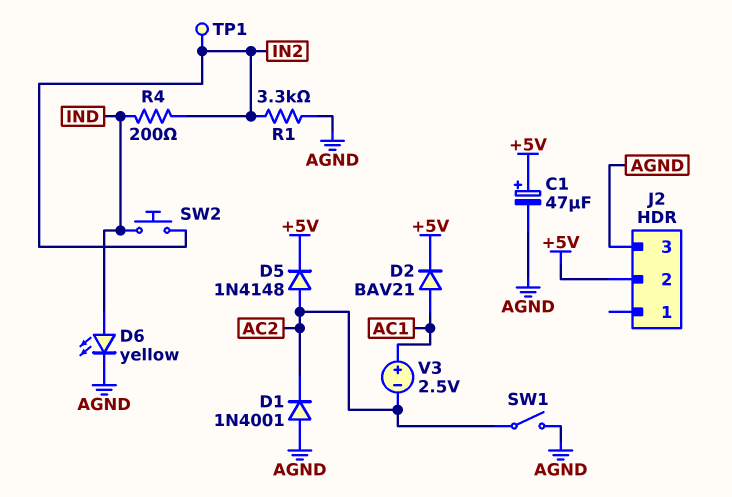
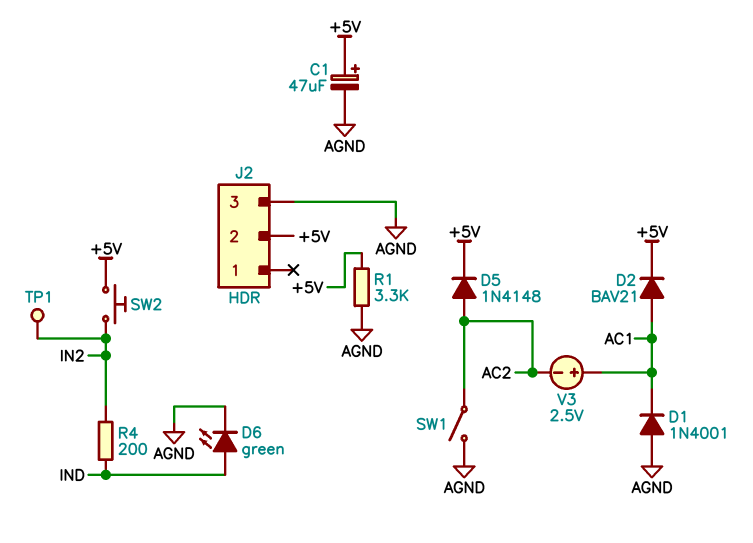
D1: diode 1N4001 (A AGND, K AC2) -> diode 1N4001 (A AGND, K AC1)
D6: LED yellow (A IND, K AGND) -> LED green (A IND, K AGND)
R1: 3.3k (AGND, IN2) -> 3.3k (+5V, AGND)
SW2: button (IN2, IND) -> button (+5V, IN2)

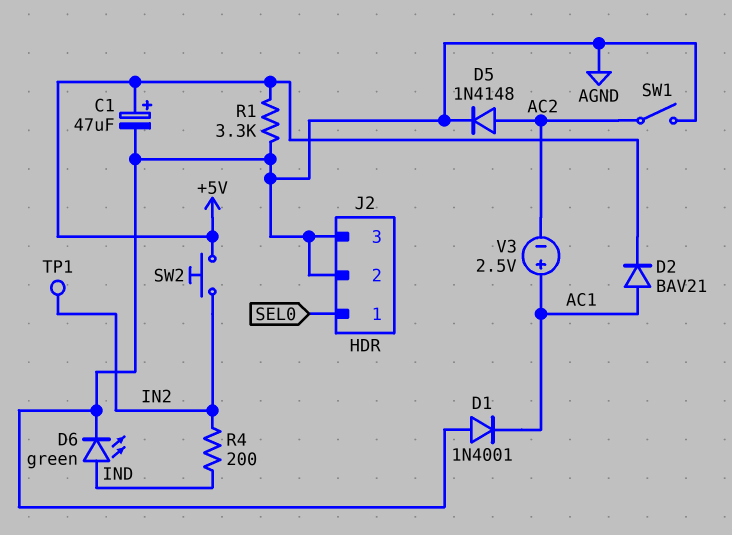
D5: diode 1N4148 (A AC2, K +5V) -> diode 1N4148 (A AC2, K AGND)
J2 pin 1: none -> SEL0
J2 pin 2: +5V -> AGND

